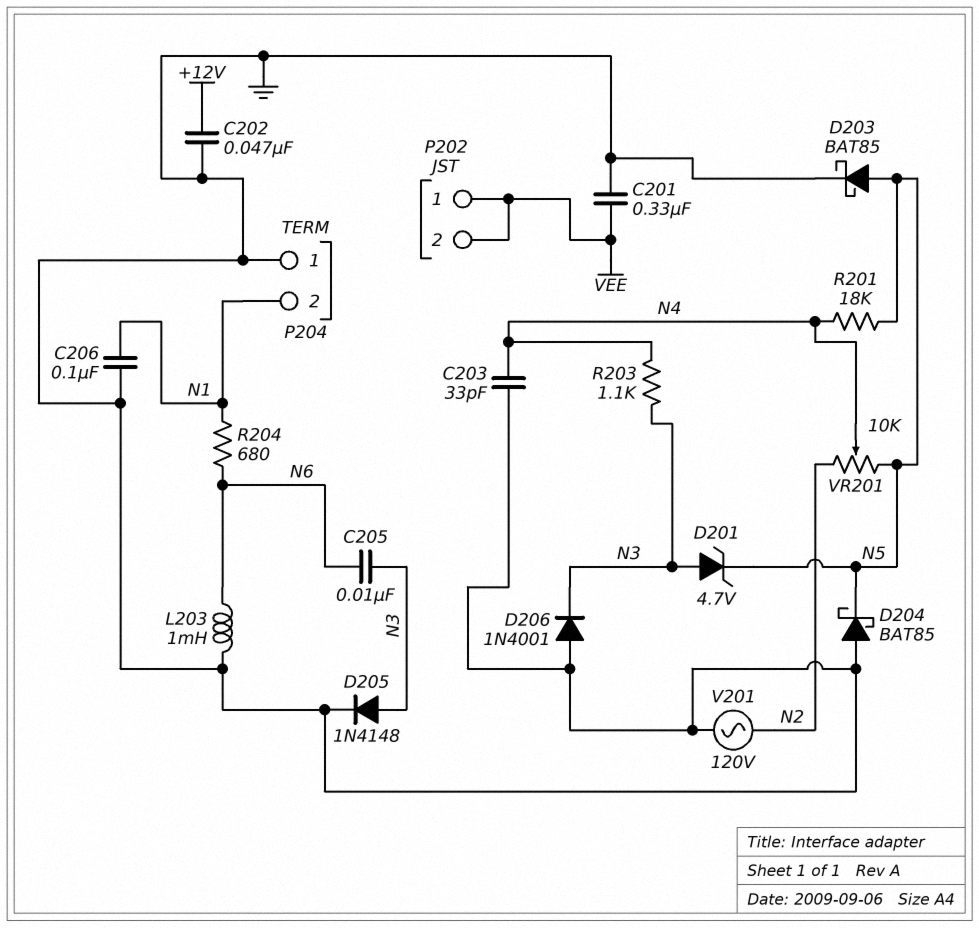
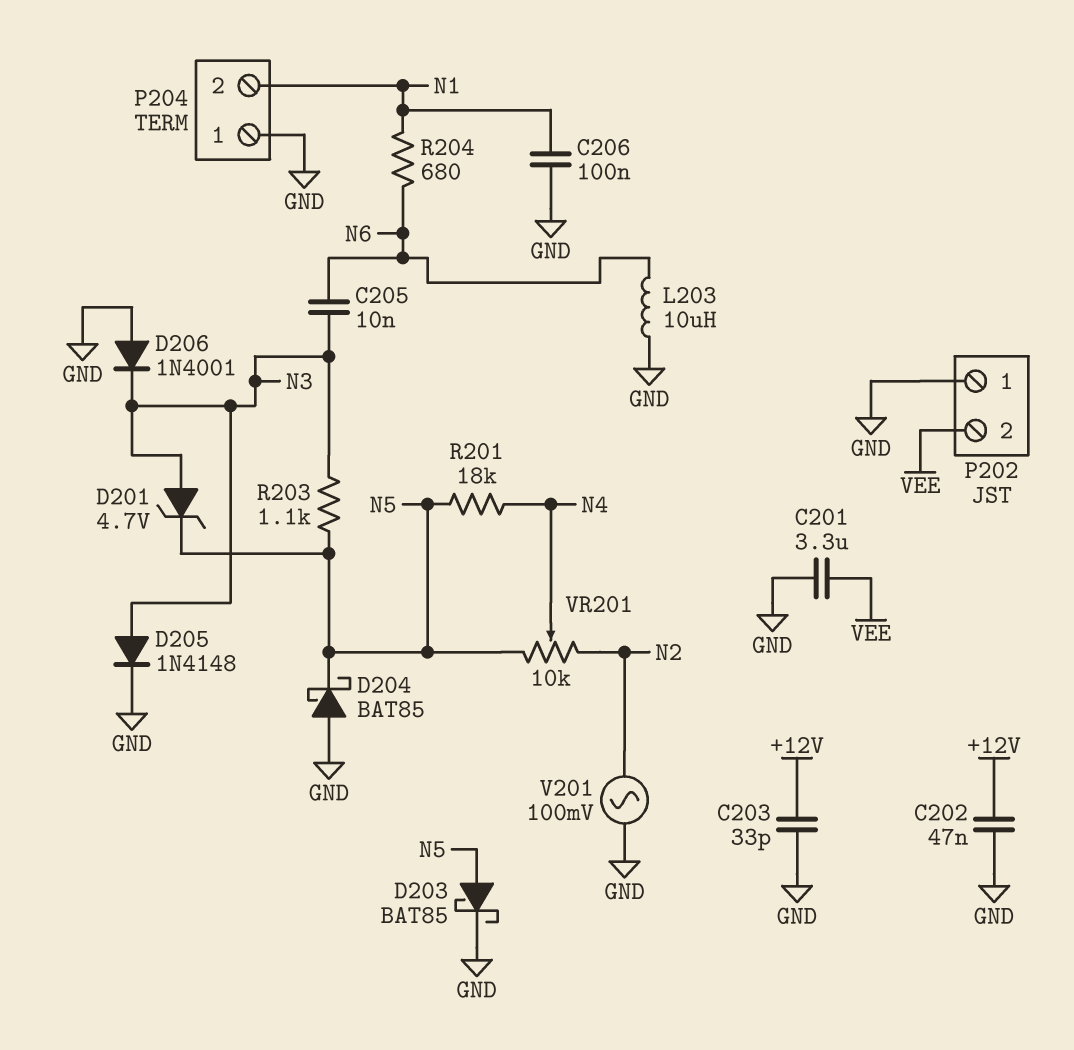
C201: 330nF (GND, VEE) -> 3.3uF (GND, VEE)
C203: 33pF (GND, N4) -> 33pF (+12V, GND)
L203: 1mH (GND, N6) -> 10uH (GND, N6)
P202 pin 1: VEE -> GND
R203: 1.1k (N3, N4) -> 1.1k (N3, N5)
V201: AC 120V (GND, N2) -> AC 100mV (GND, N2)

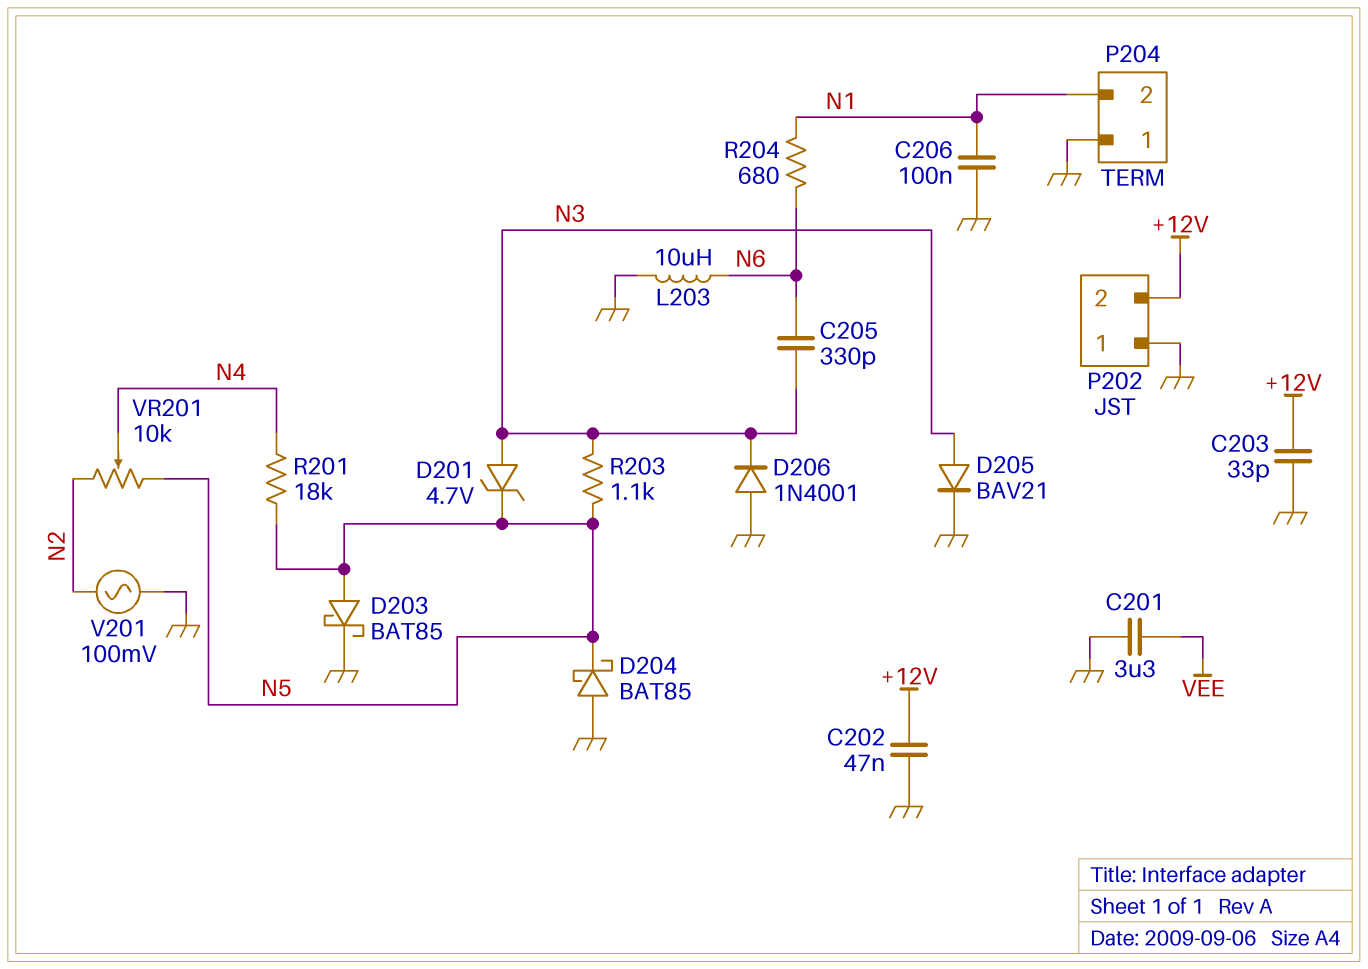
C205: 10nF (N3, N6) -> 330pF (N3, N6)
D205: diode 1N4148 (A N3, K GND) -> diode BAV21 (A N3, K GND)
P202 pin 2: VEE -> +12V

